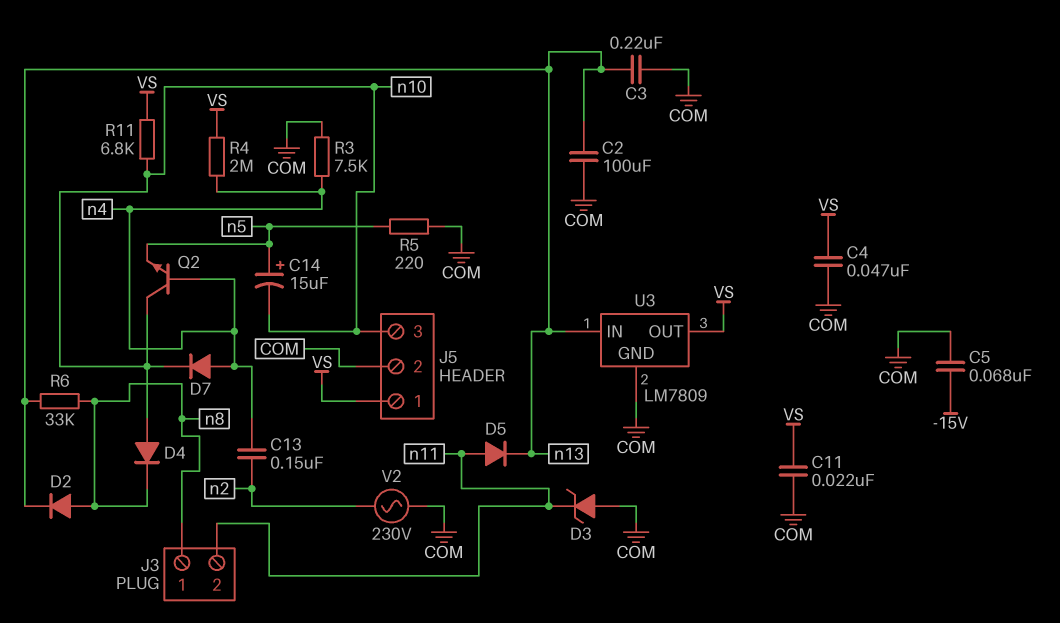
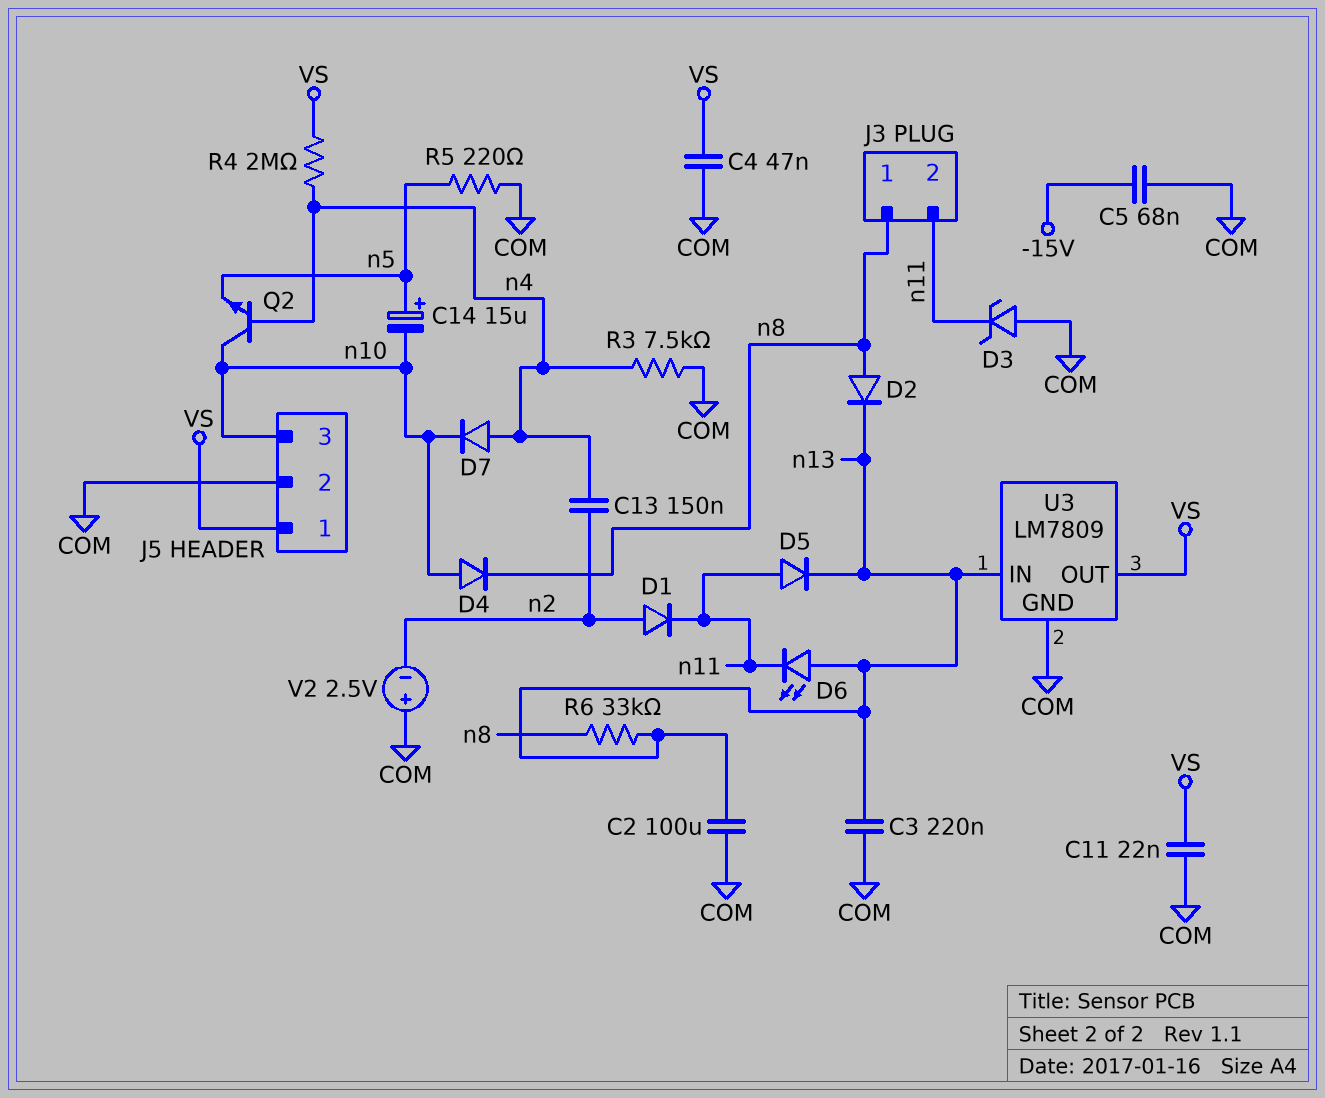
D1: none -> diode (A n2, K n11)
D6: none -> LED (A n13, K n11)
R11: 6.8k (VS, n10) -> none
V2: AC 230V (COM, n2) -> 2.5V (plus COM, minus n2)

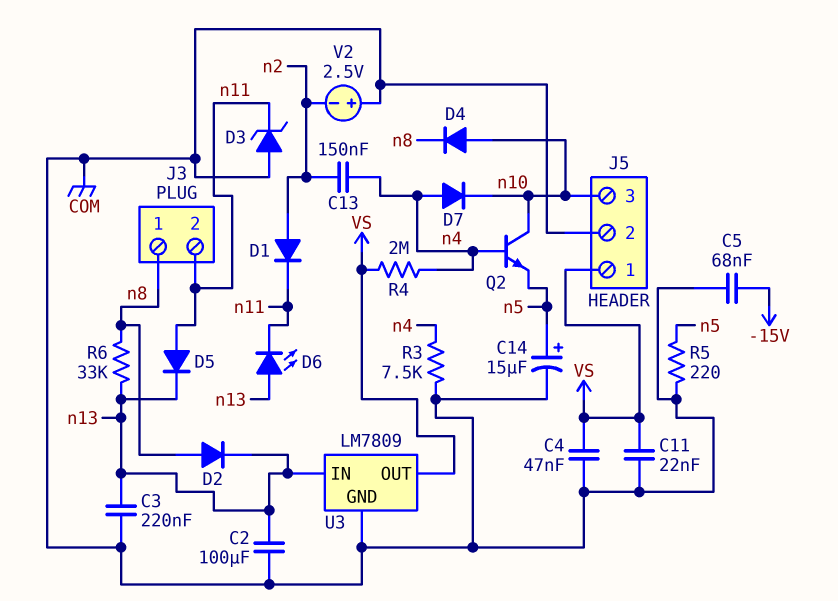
C14: 15uF (plus n5, minus n10) -> 15uF (plus n5, minus COM)

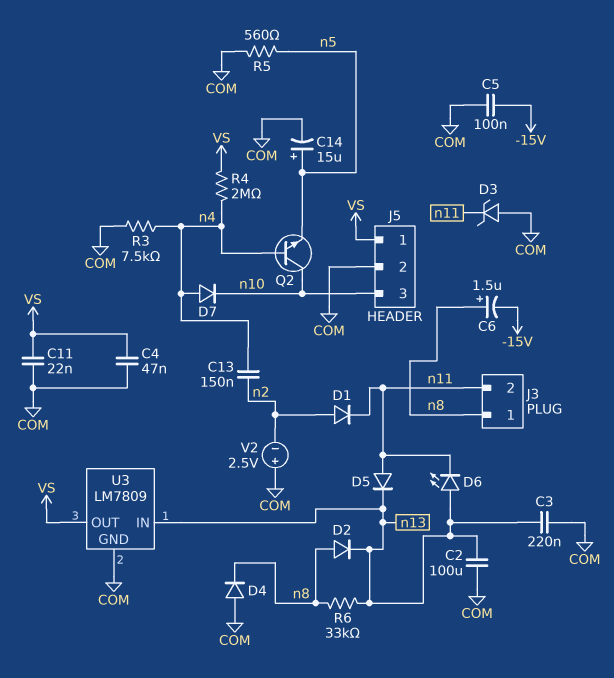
C5: 68nF (-15V, COM) -> 100nF (-15V, COM)
C6: none -> 1.5uF (plus n8, minus -15V)
D4: diode (A n10, K n8) -> diode (A COM, K n8)
R5: 220 (COM, n5) -> 560 (COM, n5)

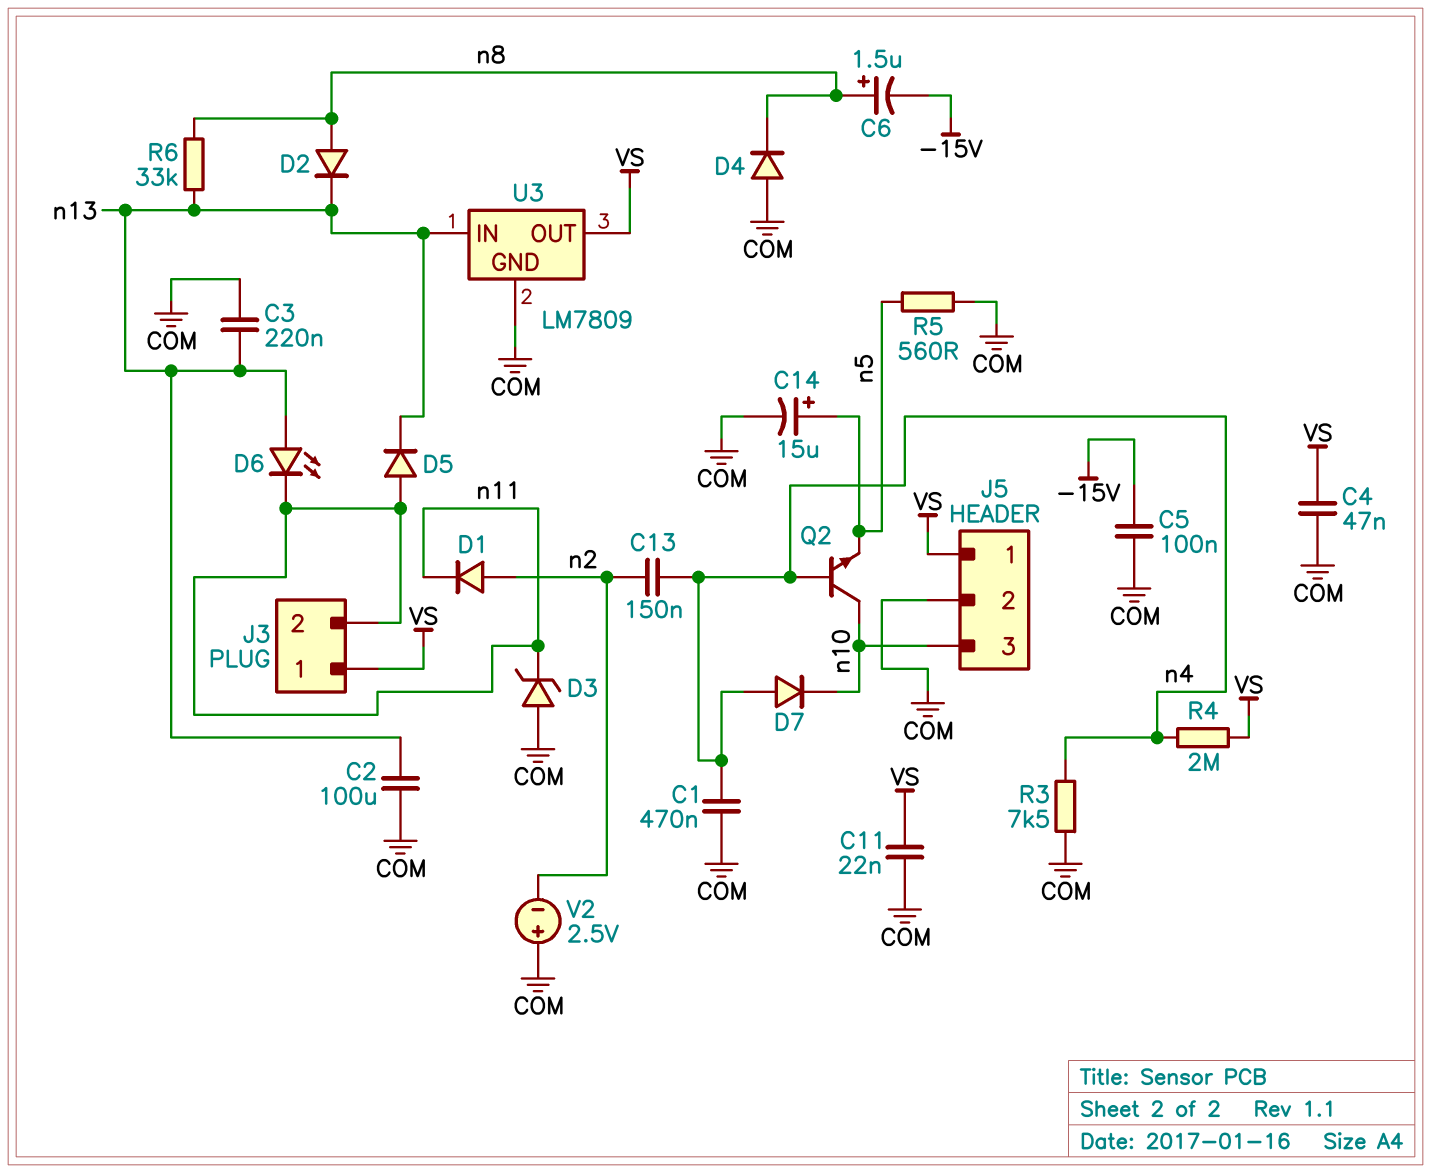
C1: none -> 470nF (COM, n4)
J3 pin 1: n8 -> VS

